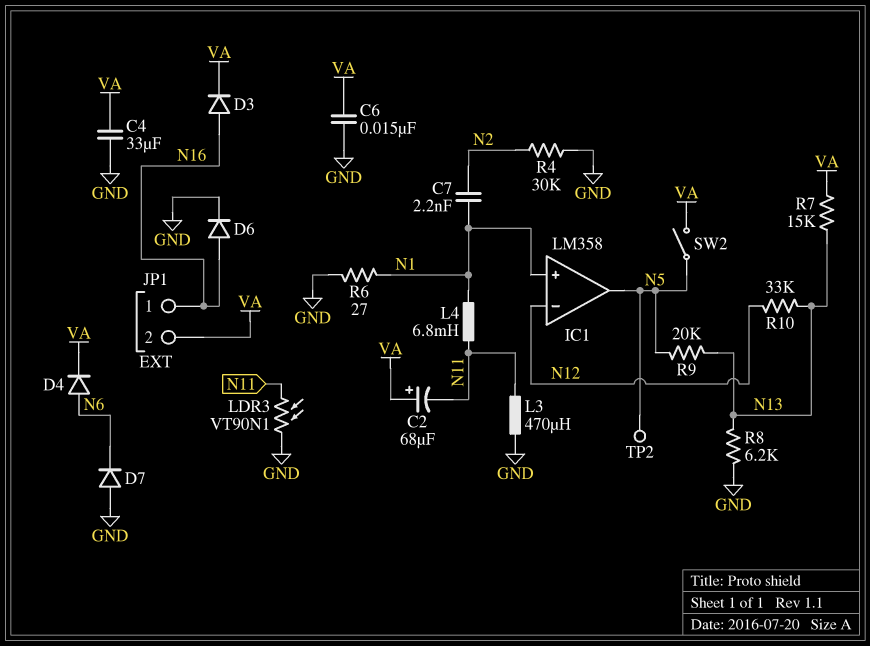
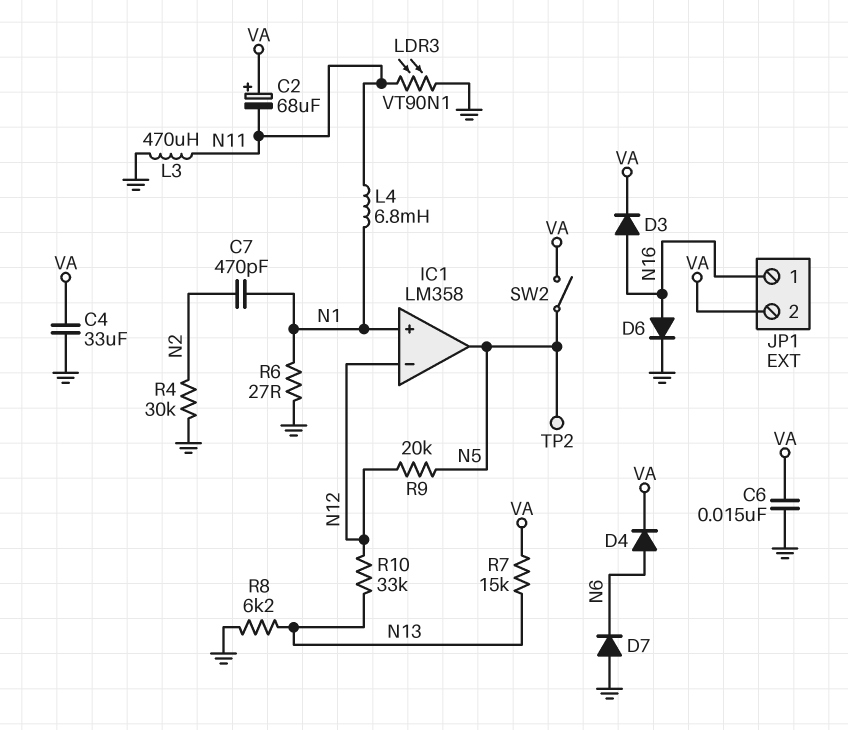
C7: 2.2nF (N1, N2) -> 470pF (N1, N2)
R9: 20k (N5, N13) -> 20k (N5, N12)

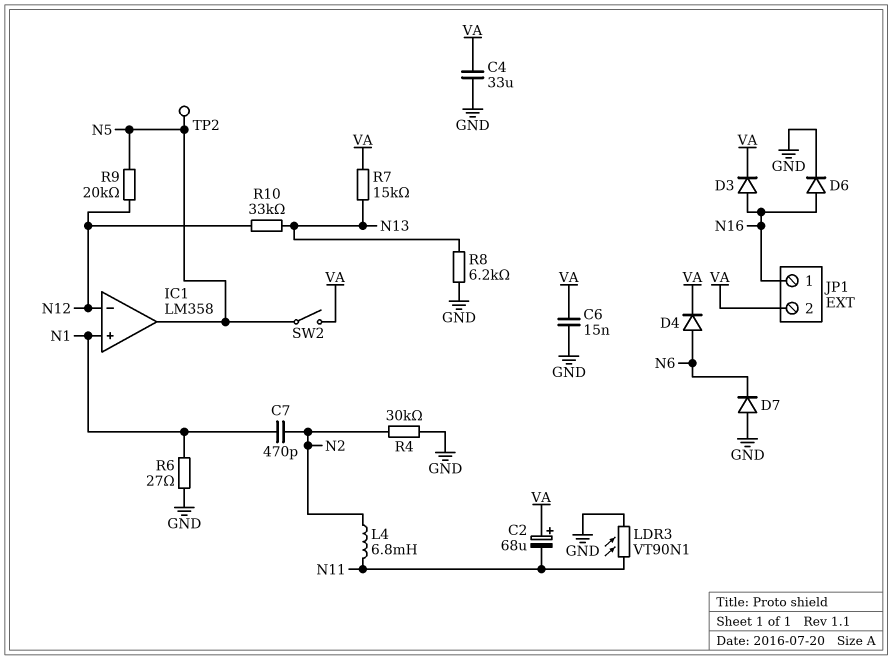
L3: 470uH (GND, N11) -> none
L4: 6.8mH (N1, N11) -> 6.8mH (N2, N11)

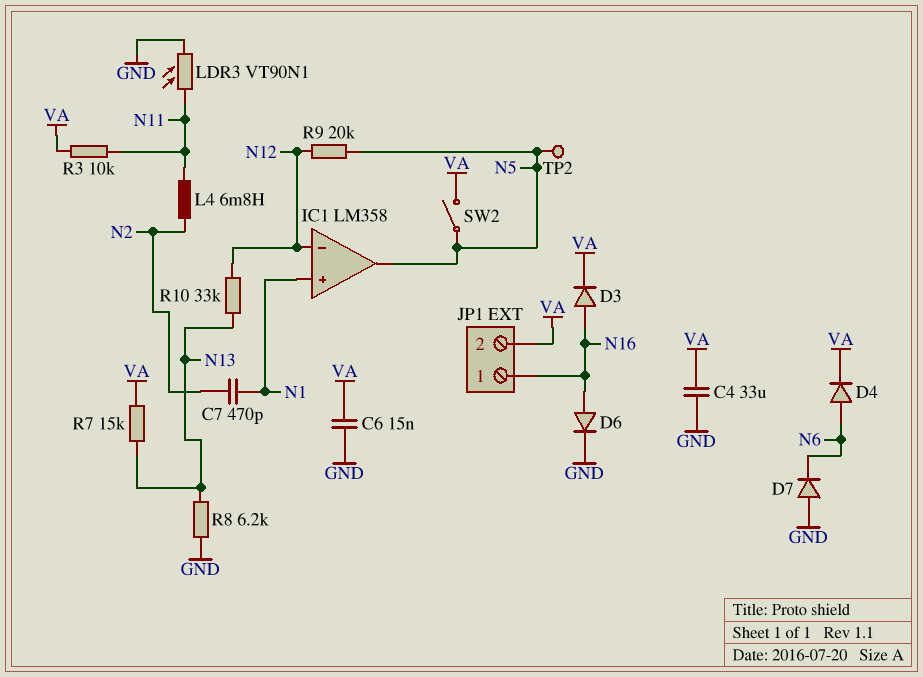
C2: 68uF (plus VA, minus N11) -> none
R3: none -> 10k (N11, VA)
R4: 30k (GND, N2) -> none
R6: 27 (GND, N1) -> none

